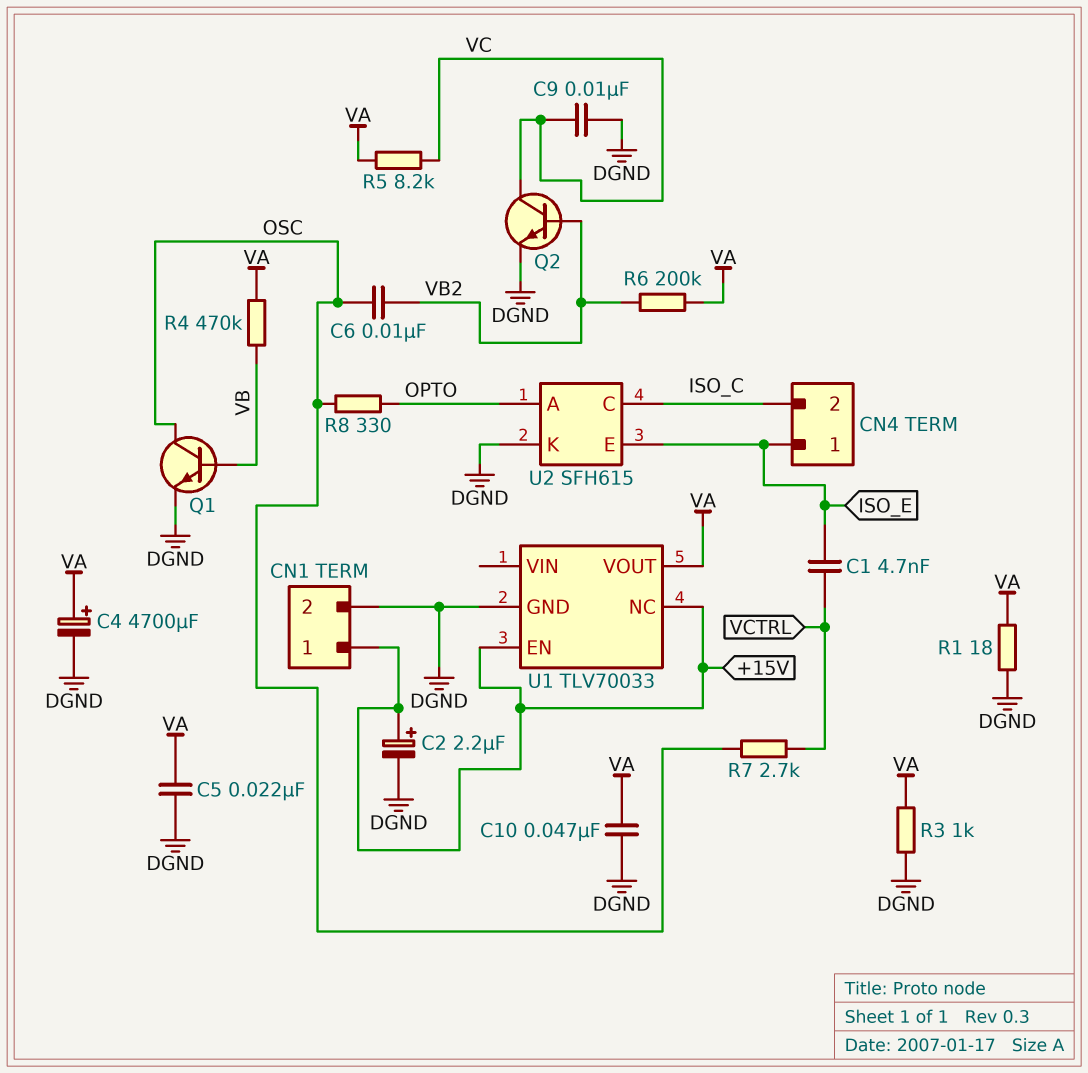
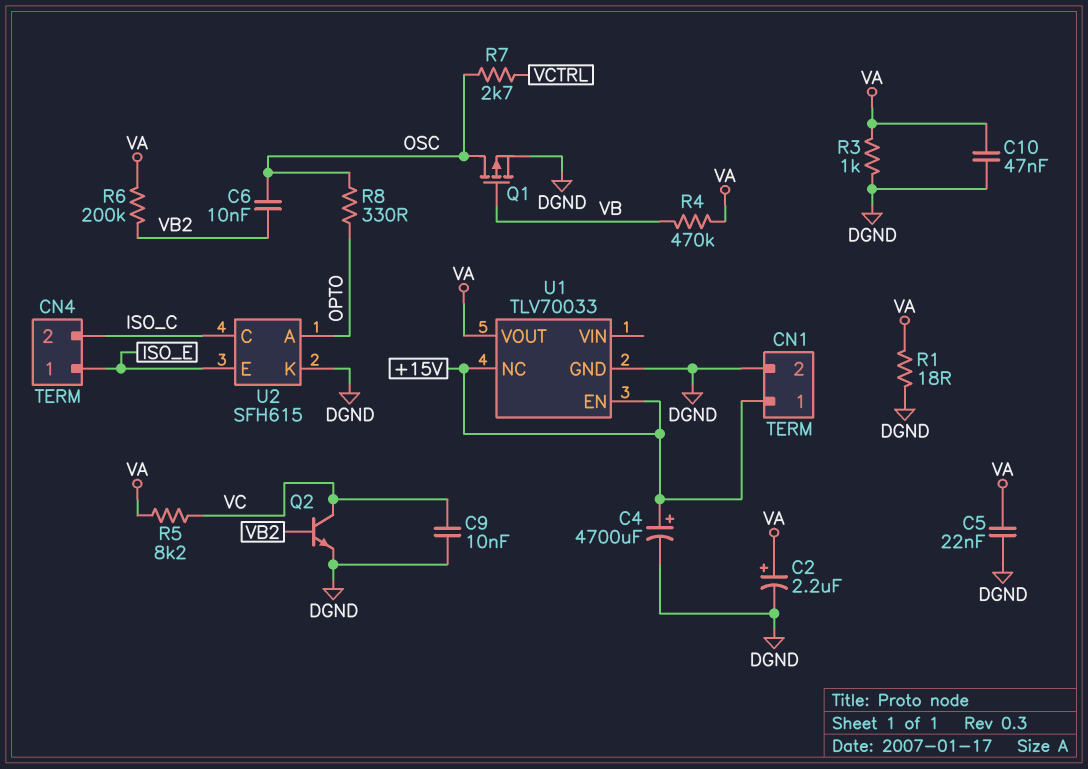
C1: 4.7nF (ISO_E, VCTRL) -> none
C2: 2.2uF (plus +15V, minus DGND) -> 2.2uF (plus VA, minus DGND)
C4: 4700uF (plus VA, minus DGND) -> 4700uF (plus +15V, minus DGND)
Q1: NPN (B VB, C OSC, E DGND) -> PMOS (G VB, D OSC, S DGND)

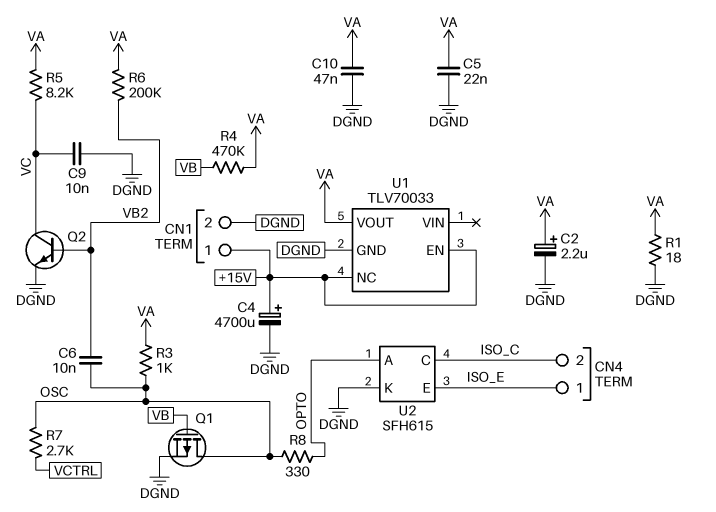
R3: 1k (DGND, VA) -> 1k (OSC, VA)

